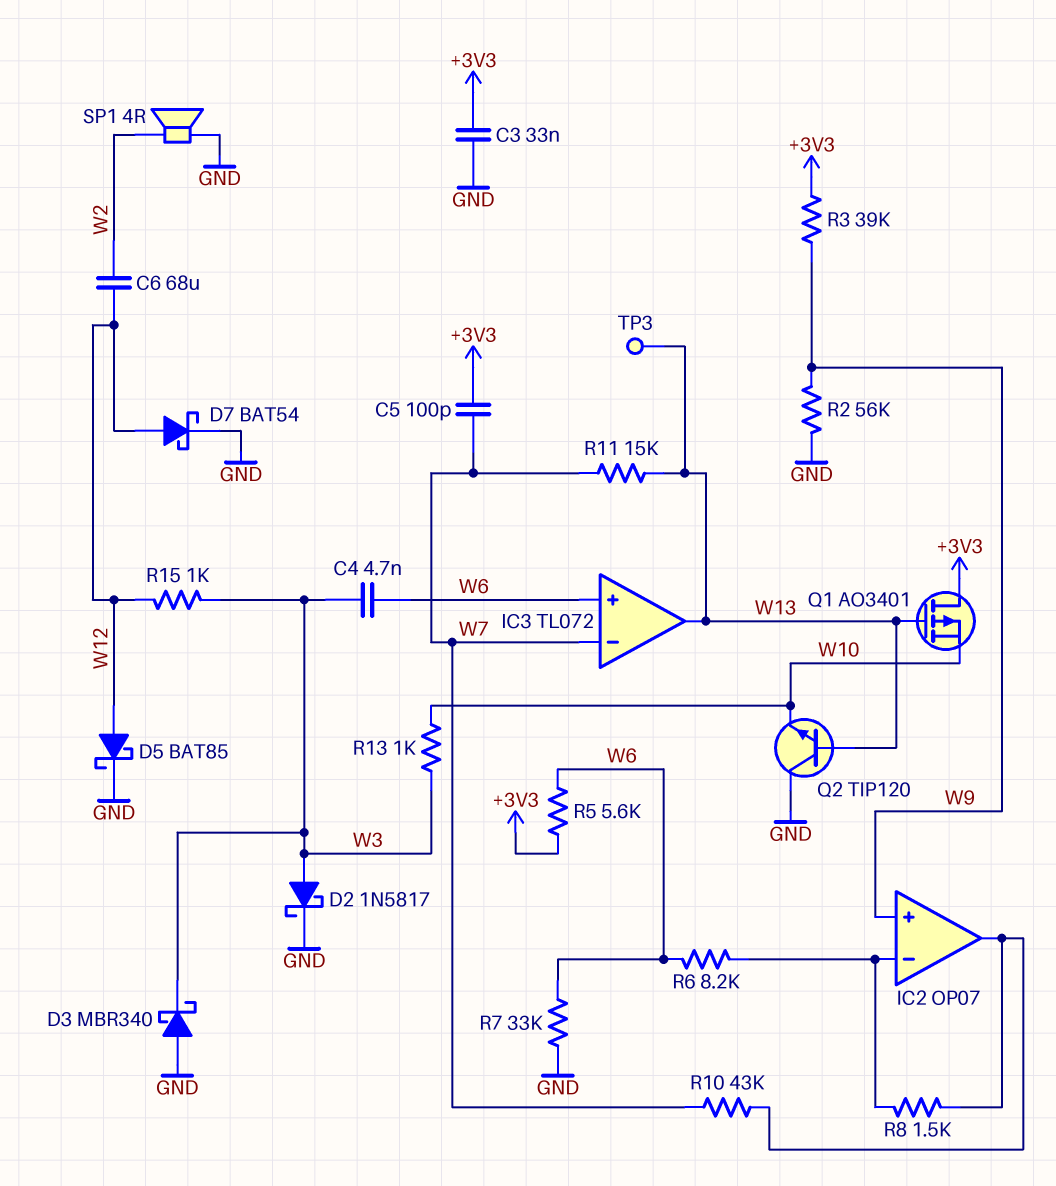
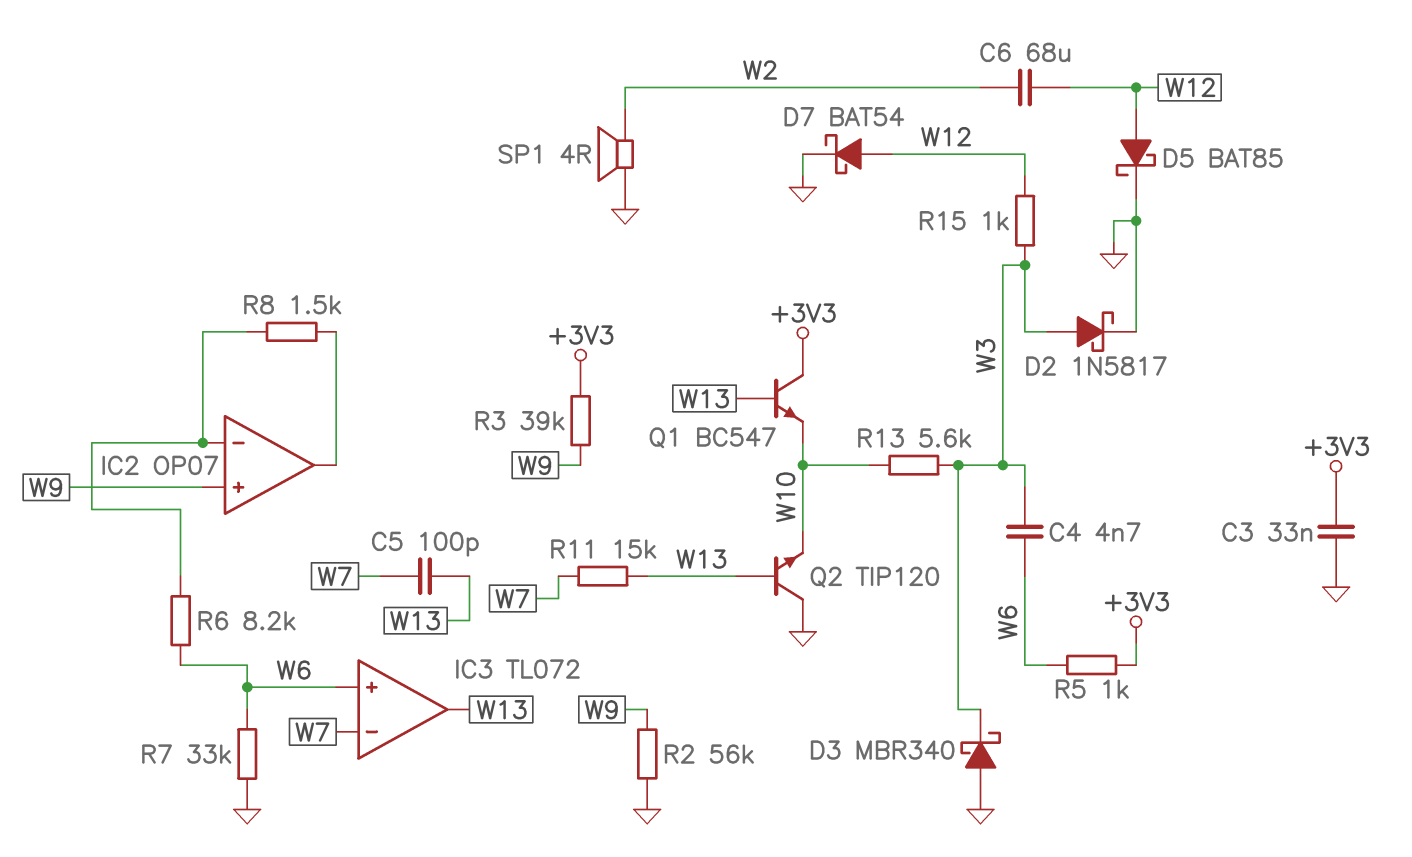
C5: 100pF (+3V3, W7) -> 100pF (W7, W13)
Q1: PMOS AO3401 (G W13, D +3V3, S W10) -> NPN BC547 (B W13, C +3V3, E W10)
R5: 5.6k (+3V3, W6) -> 1k (+3V3, W6)
R10: 43k (IC2/out, W7) -> none
R13: 1k (W3, W10) -> 5.6k (W3, W10)
TP3: test point (W13) -> none

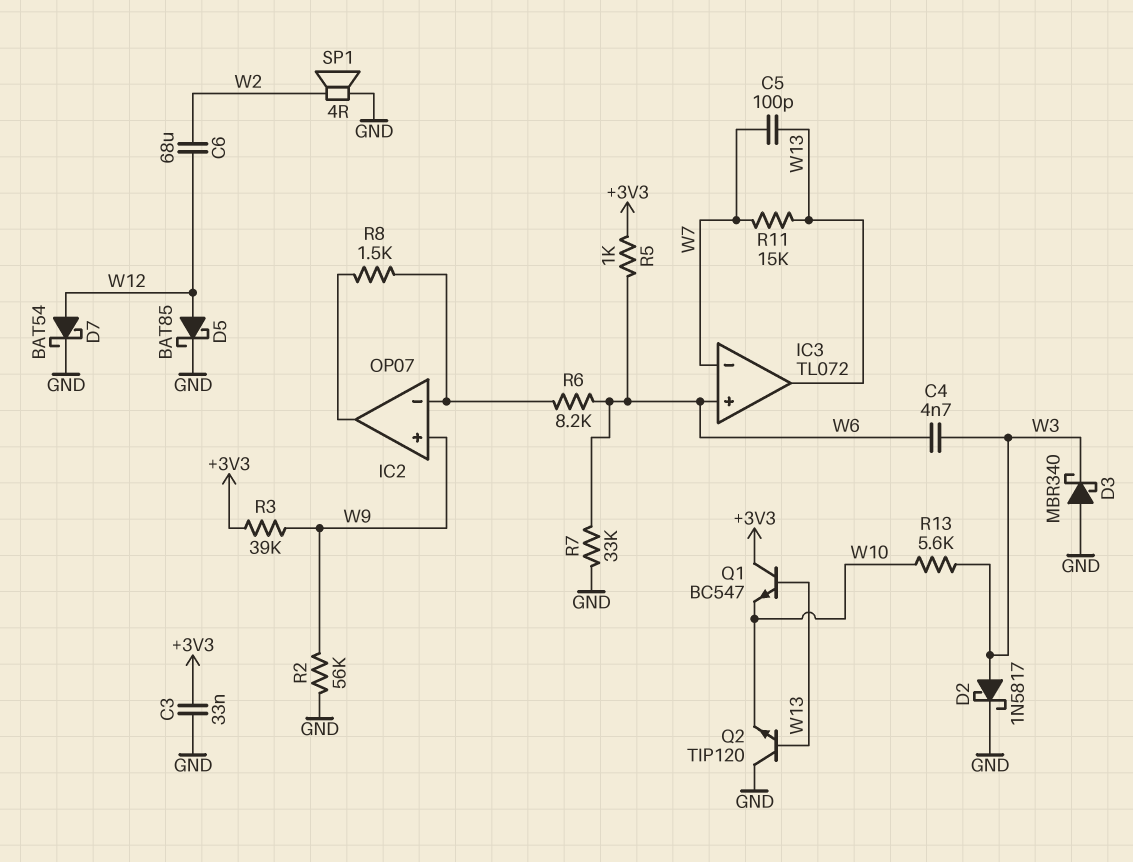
R15: 1k (W3, W12) -> none

